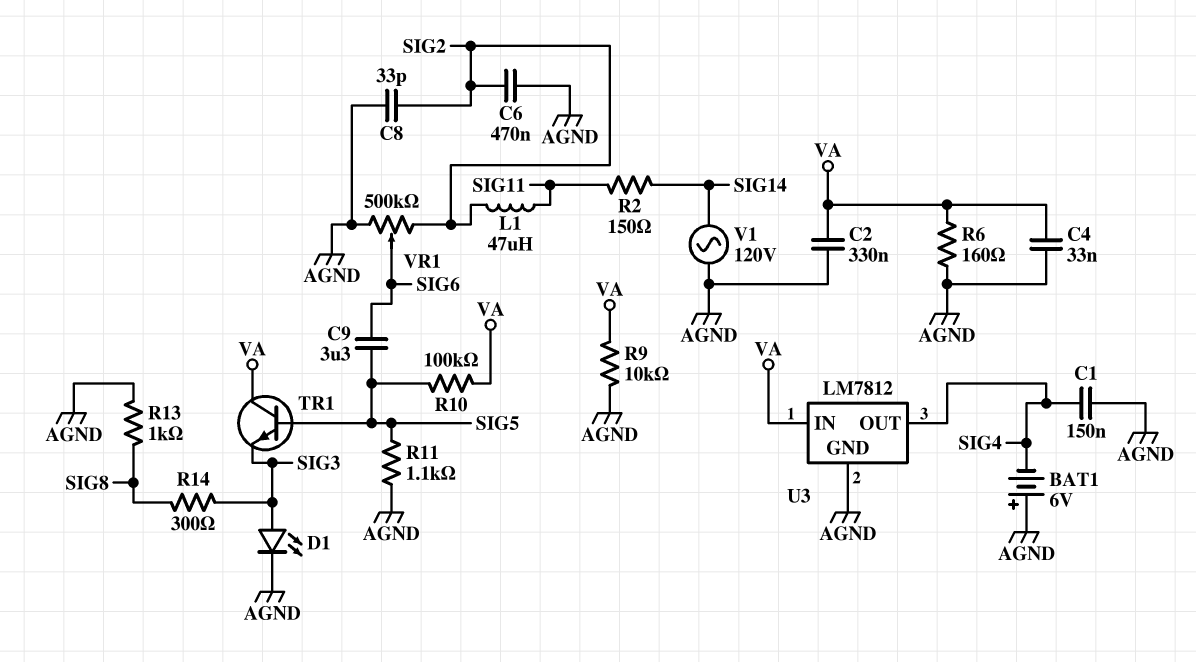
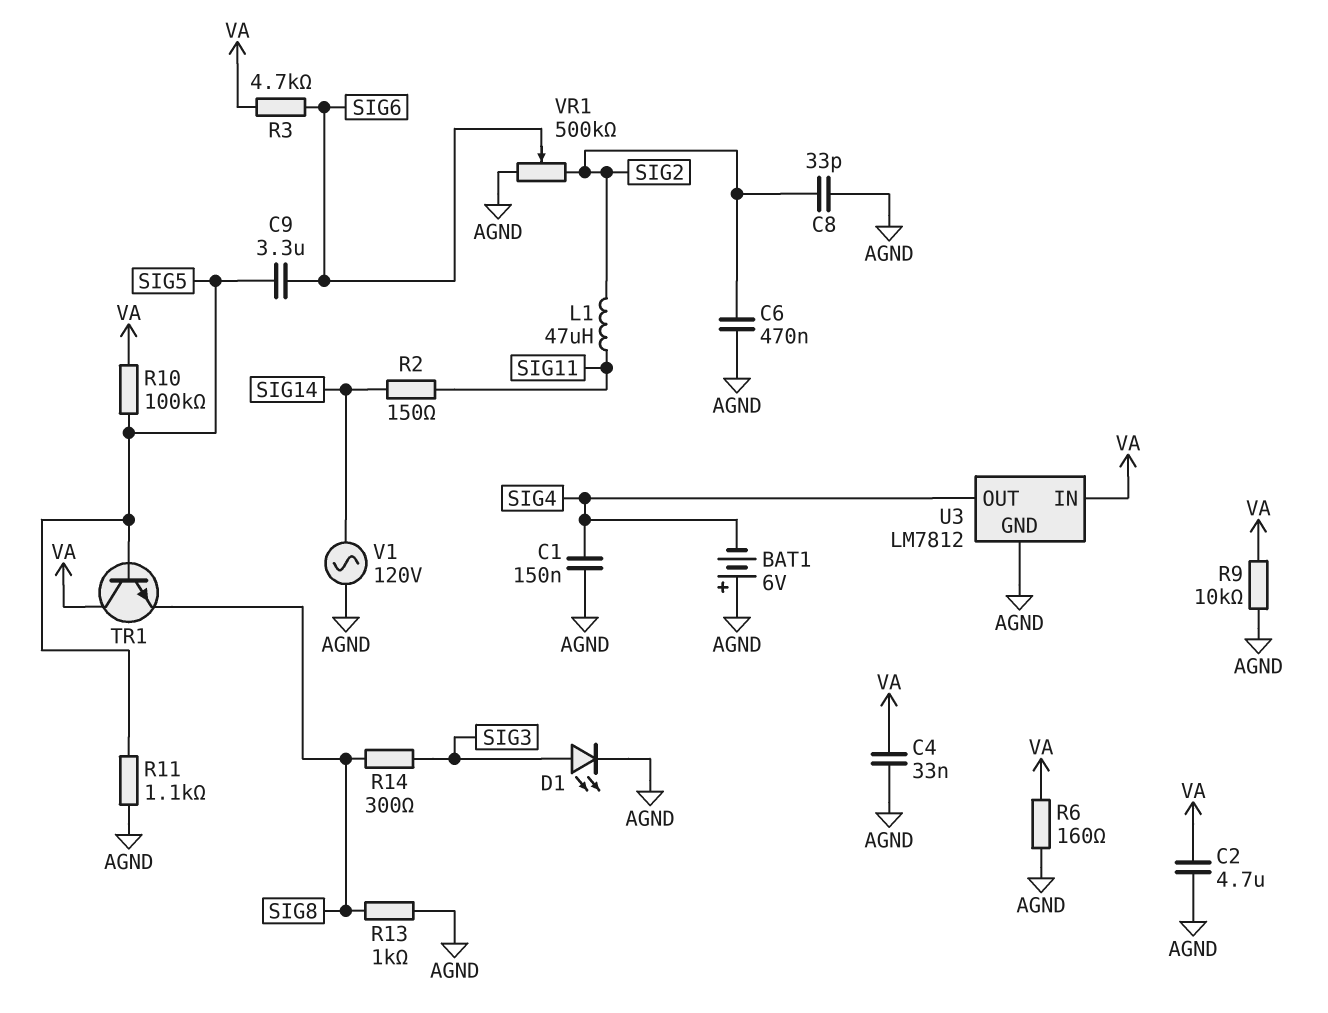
C2: 330nF (AGND, VA) -> 4.7uF (AGND, VA)
R3: none -> 4.7k (SIG6, VA)
TR1: NPN (B SIG5, C VA, E SIG3) -> NPN (B SIG5, C VA, E SIG8)

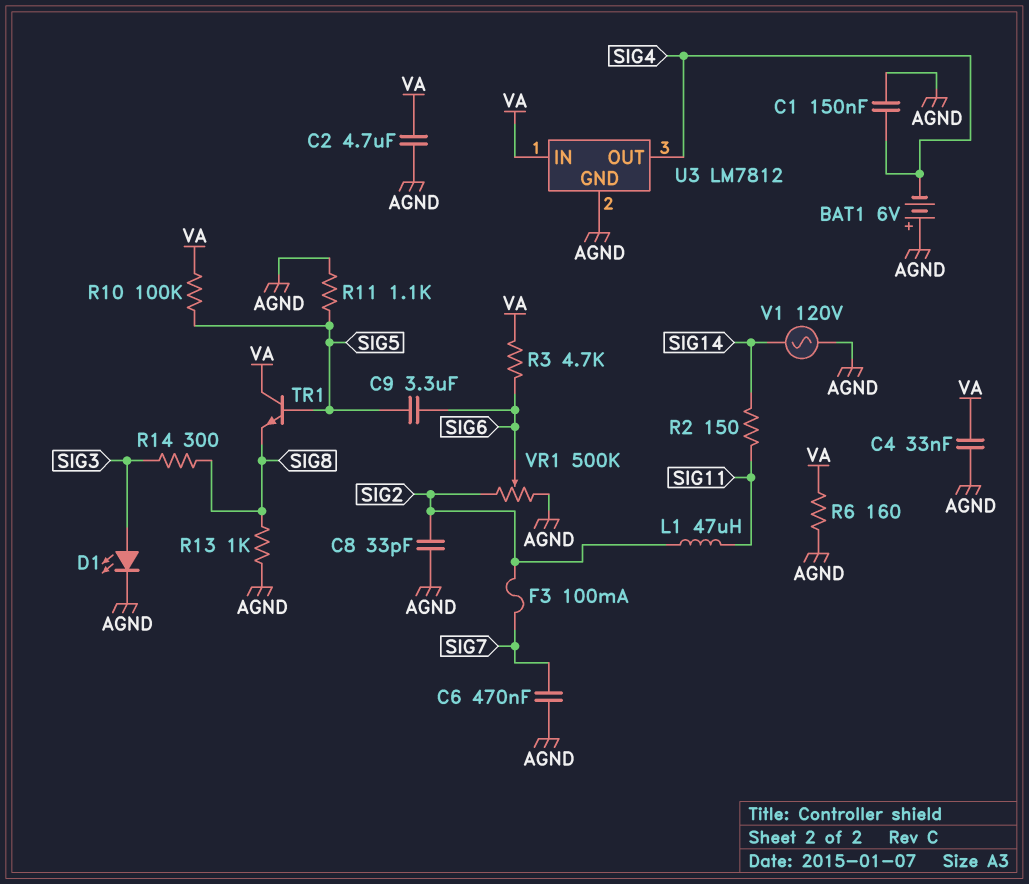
C6: 470nF (AGND, SIG2) -> 470nF (AGND, SIG7)
F3: none -> 100mA (SIG2, SIG7)
R9: 10k (AGND, VA) -> none

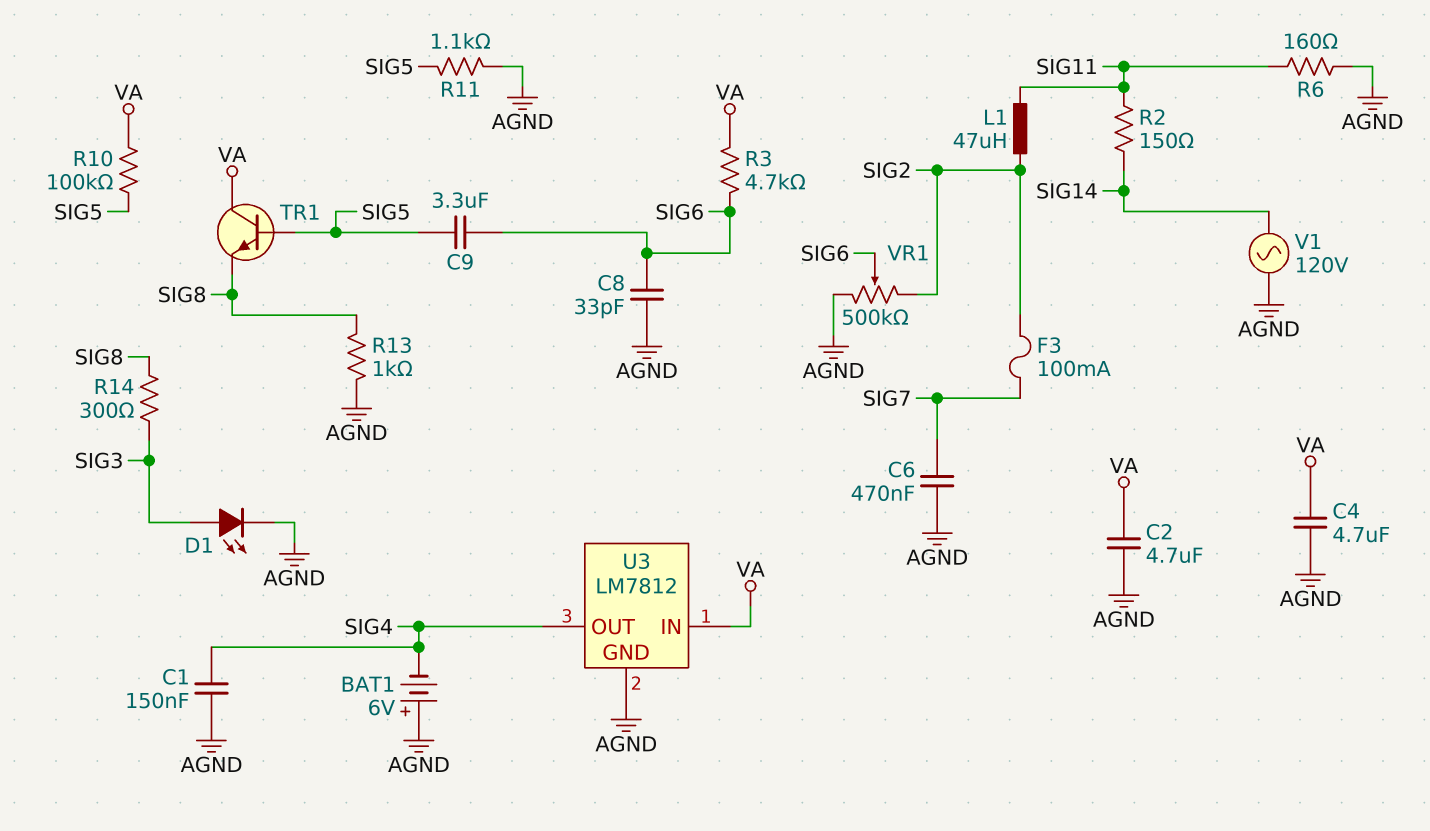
C4: 33nF (AGND, VA) -> 4.7uF (AGND, VA)
C8: 33pF (AGND, SIG2) -> 33pF (AGND, SIG6)
R6: 160 (AGND, VA) -> 160 (AGND, SIG11)

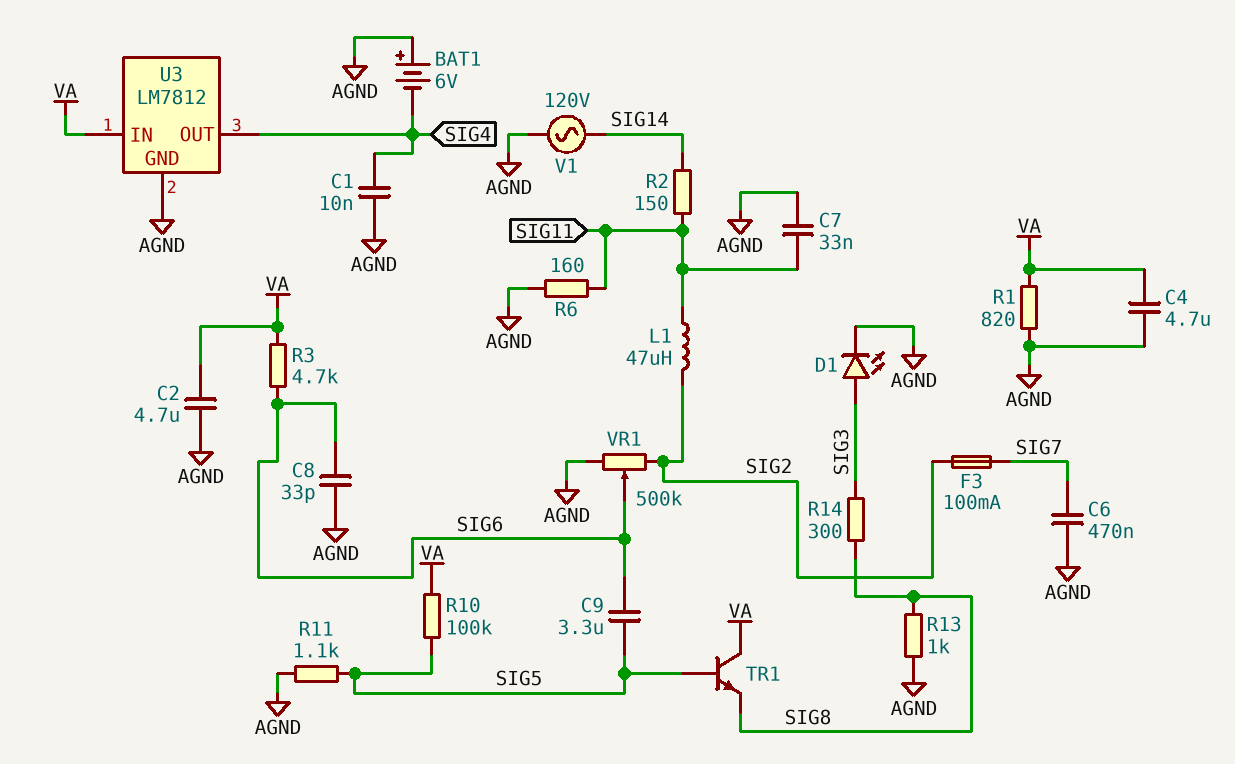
C1: 150nF (AGND, SIG4) -> 10nF (AGND, SIG4)
C7: none -> 33nF (AGND, SIG11)
R1: none -> 820 (AGND, VA)

